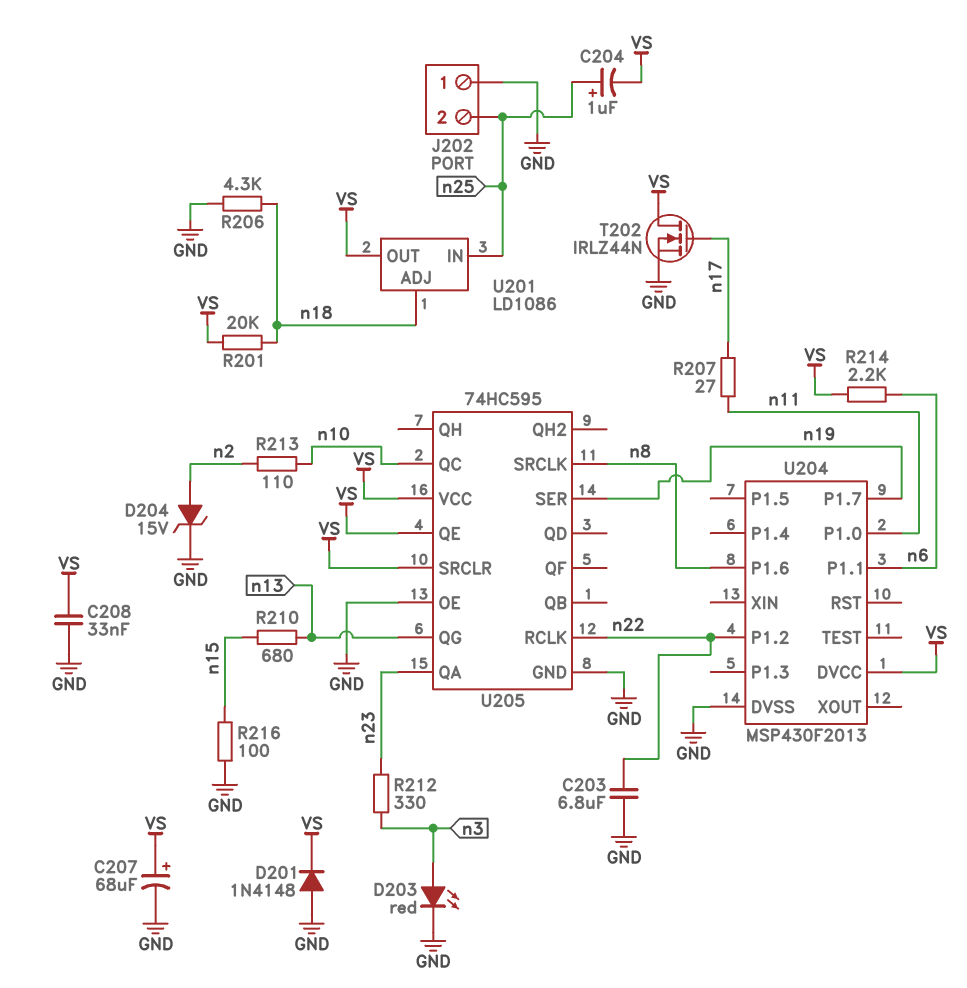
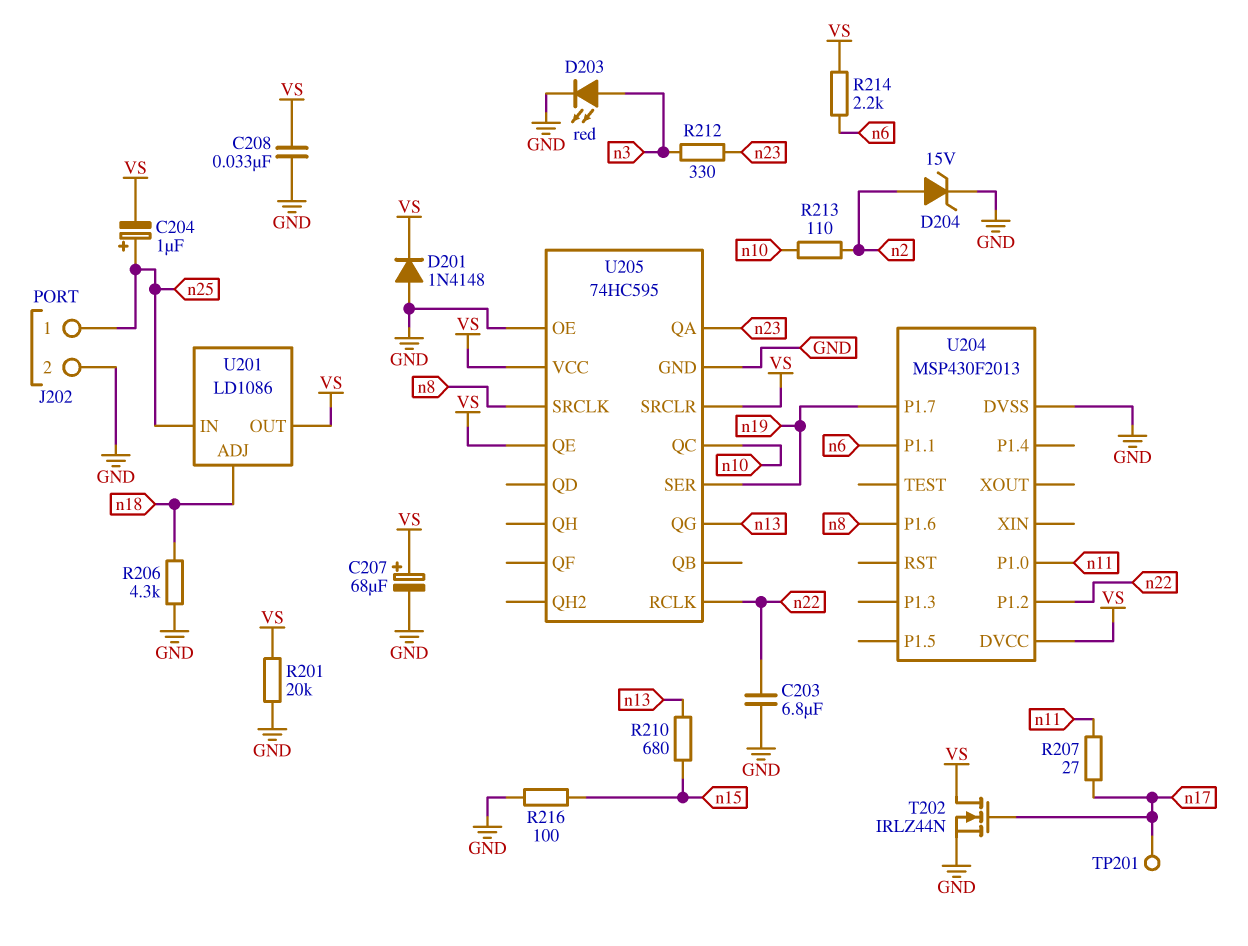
J202 pin 1: GND -> n25
J202 pin 2: n25 -> GND
R201: 20k (VS, n18) -> 20k (GND, VS)
TP201: none -> test point (n17)

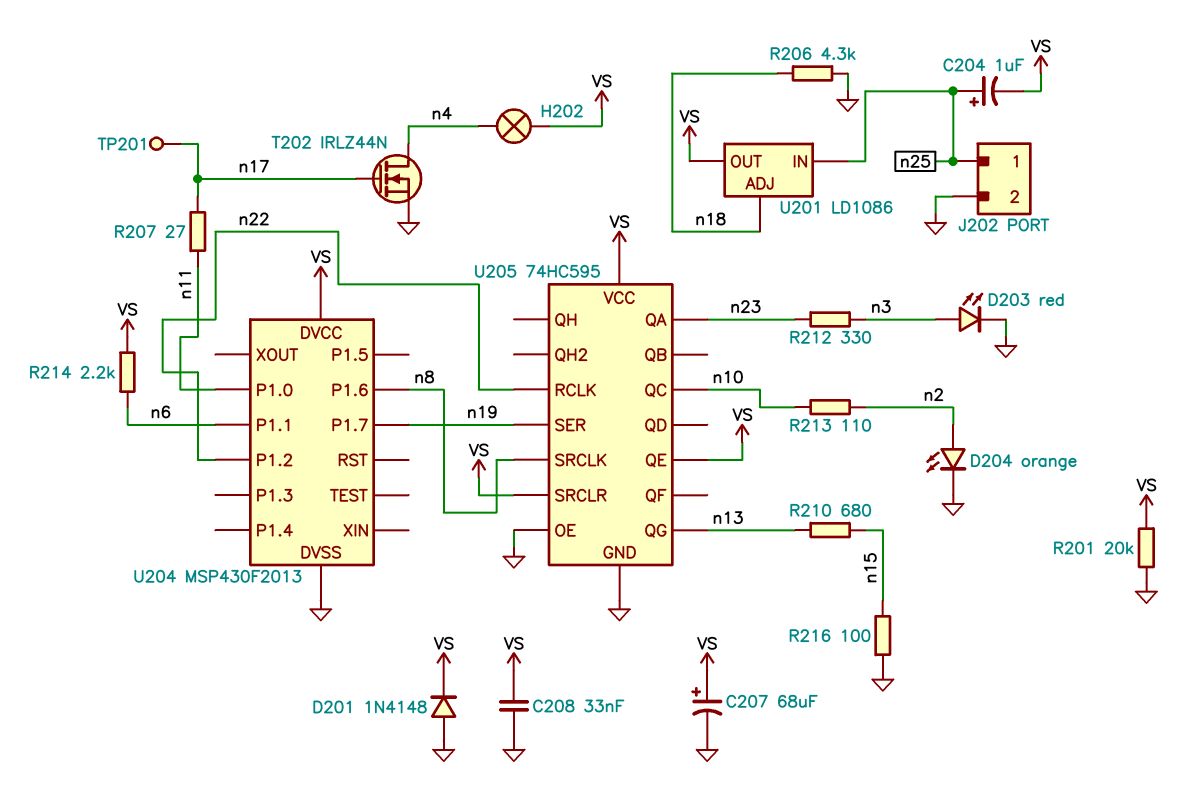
C203: 6.8uF (GND, n22) -> none
D204: zener 15V (A n2, K GND) -> LED orange (A n2, K GND)
H202: none -> lamp (VS, n4)
T202: NMOS IRLZ44N (G n17, D VS, S GND) -> NMOS IRLZ44N (G n17, D n4, S GND)

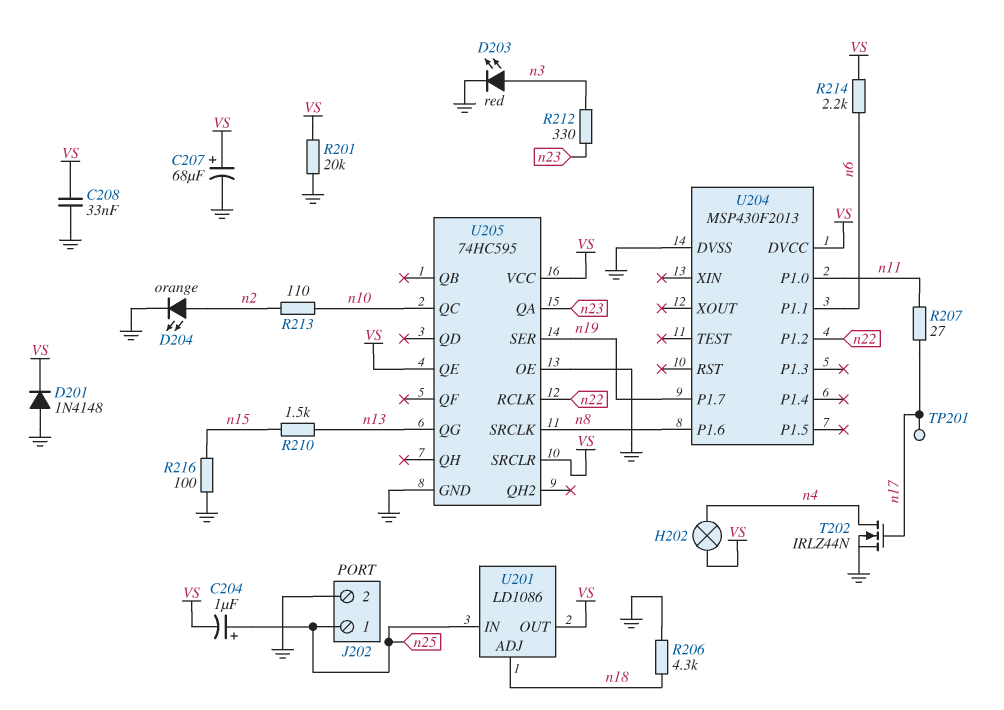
R210: 680 (n13, n15) -> 1.5k (n13, n15)

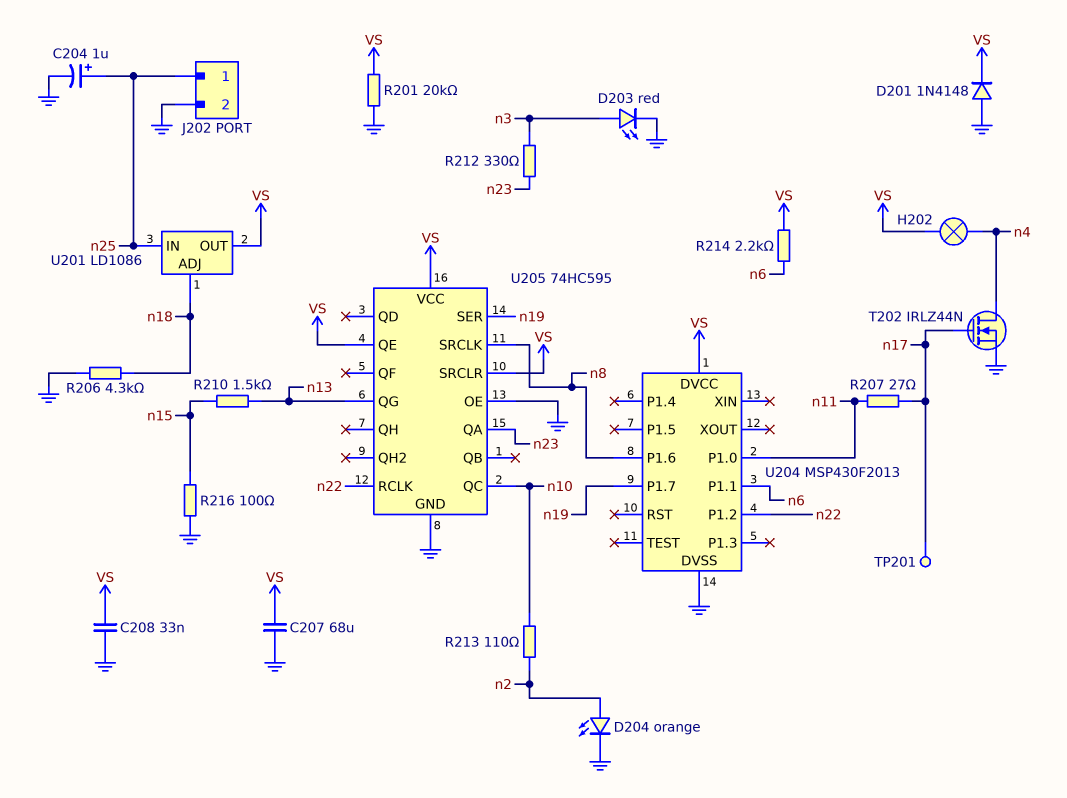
C204: 1uF (plus n25, minus VS) -> 1uF (plus n25, minus GND)
C207: 68uF (plus VS, minus GND) -> 68uF (GND, VS)

